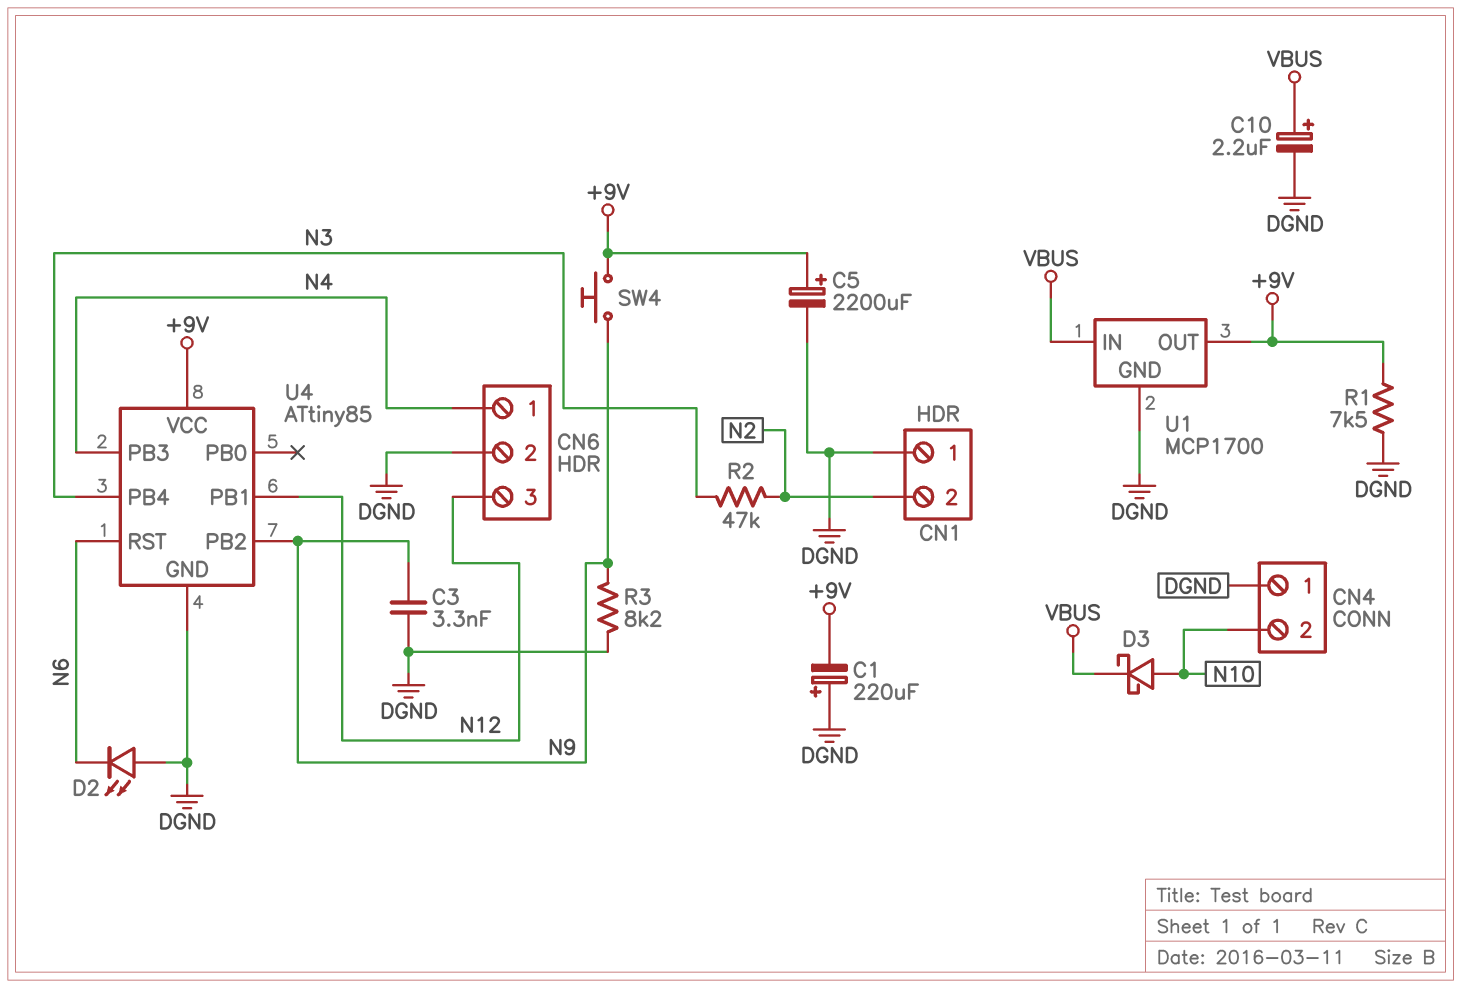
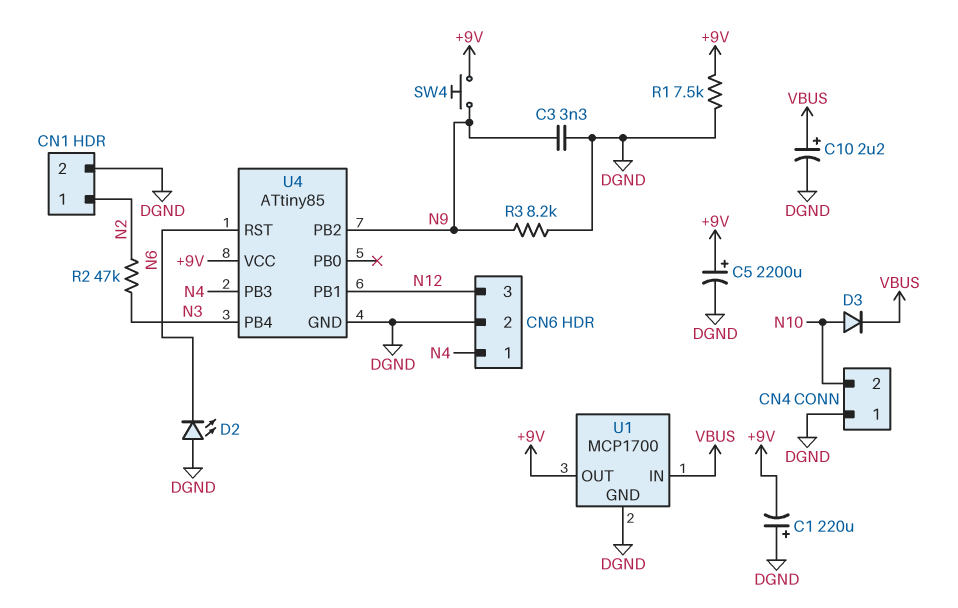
CN1 pin 1: DGND -> N2
CN1 pin 2: N2 -> DGND
D3: schottky (A N10, K VBUS) -> diode (A N10, K VBUS)

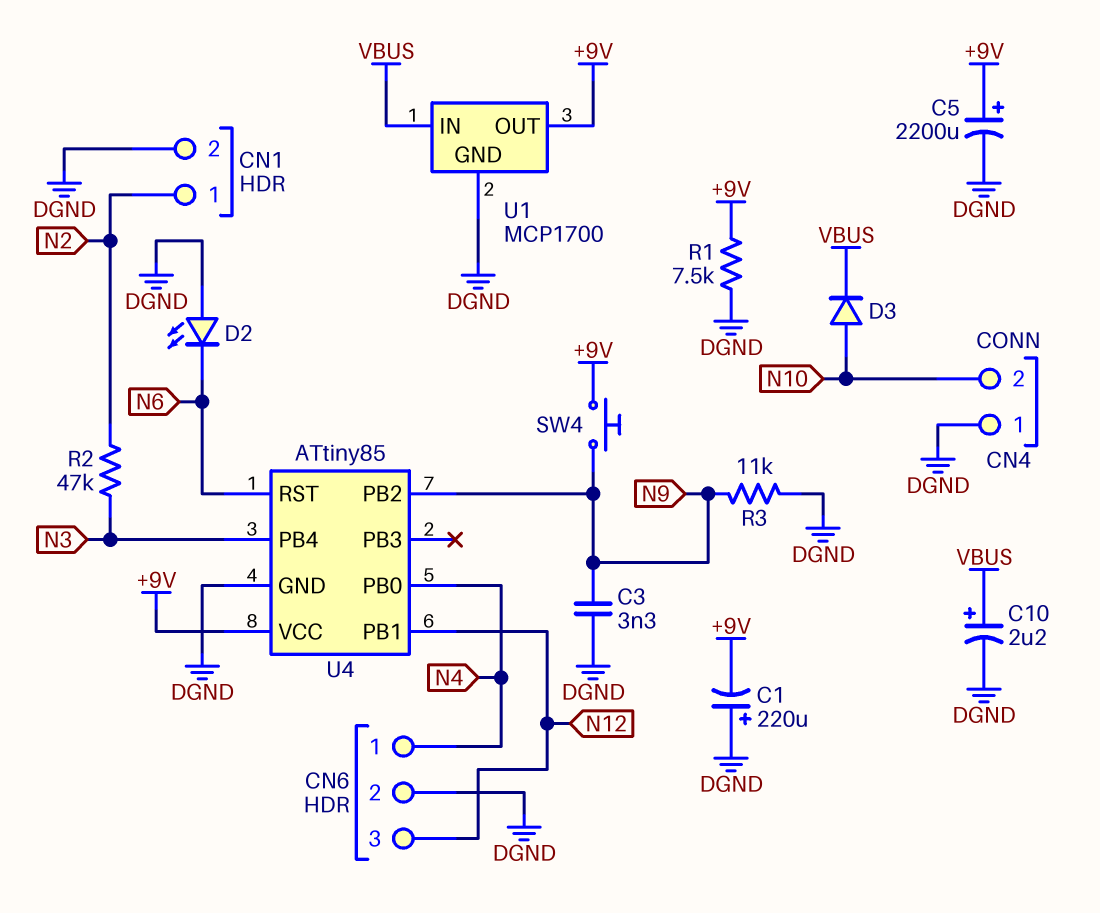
R3: 8.2k (DGND, N9) -> 11k (DGND, N9)
U4 pin PB0: none -> N4
U4 pin PB3: N4 -> none

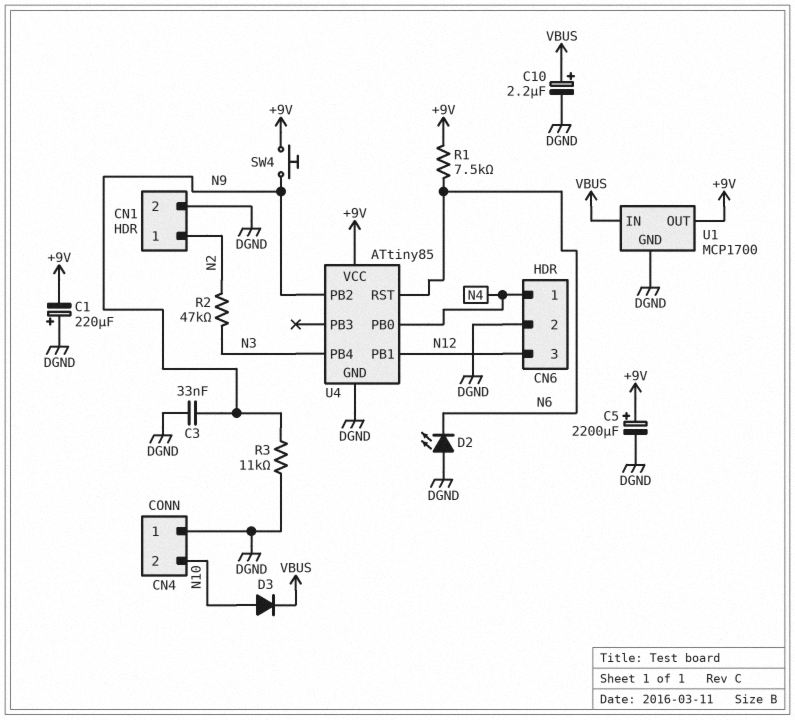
C3: 3.3nF (DGND, N9) -> 33nF (DGND, N9)
R1: 7.5k (+9V, DGND) -> 7.5k (+9V, N6)

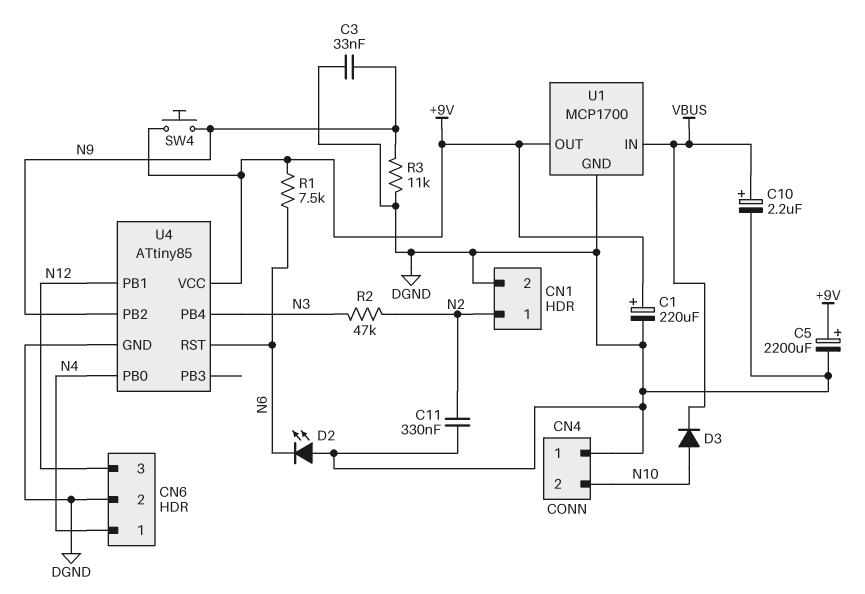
C1: 220uF (plus DGND, minus +9V) -> 220uF (plus +9V, minus DGND)
C11: none -> 330nF (DGND, N2)

